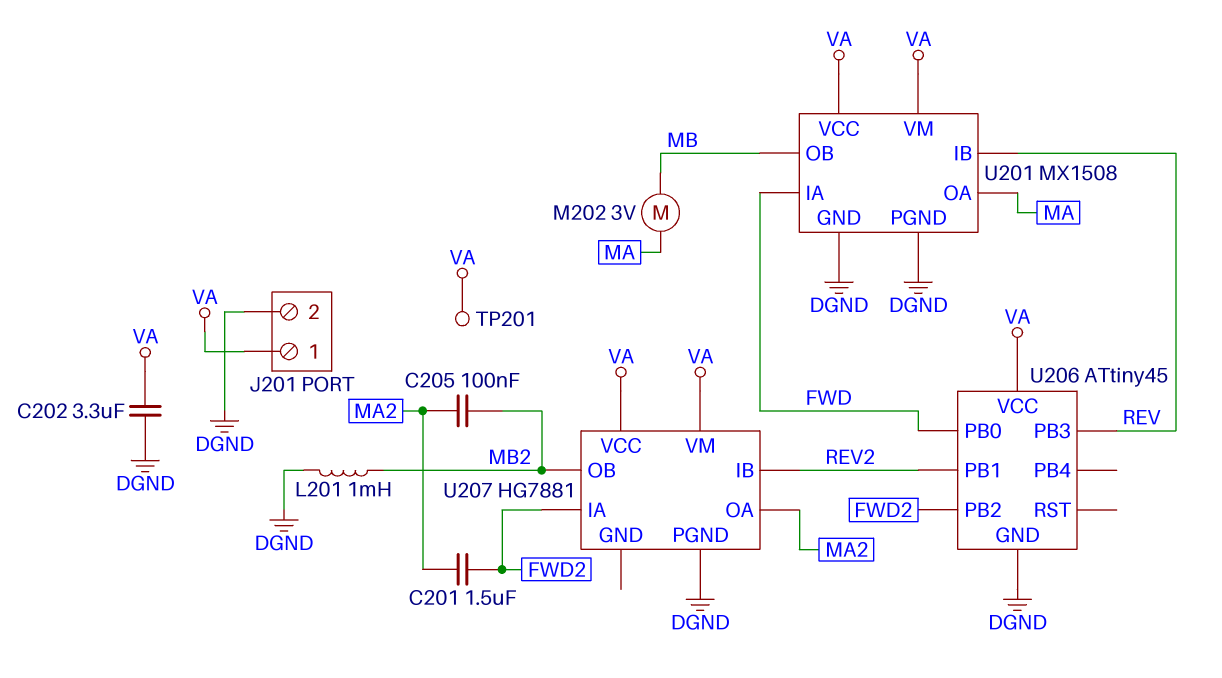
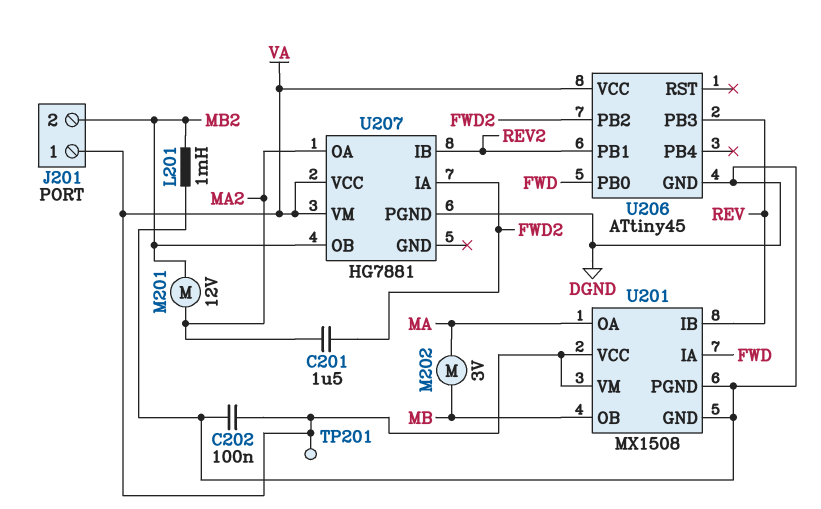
C202: 3.3uF (DGND, VA) -> 100nF (DGND, VA)
C205: 100nF (MA2, MB2) -> none
J201 pin 2: DGND -> MB2
M201: none -> motor 12V (MA2, MB2)

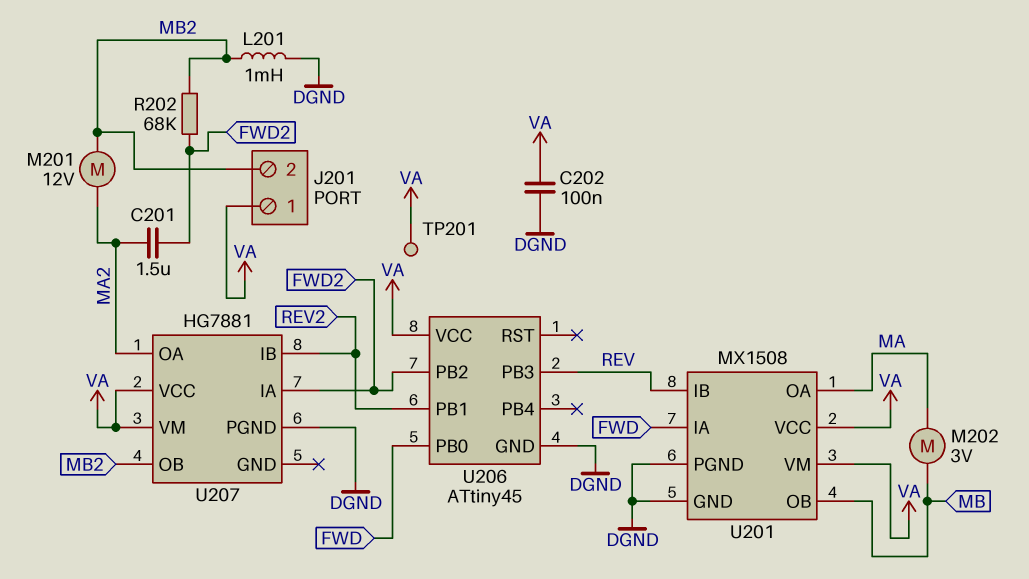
R202: none -> 68k (FWD2, MB2)

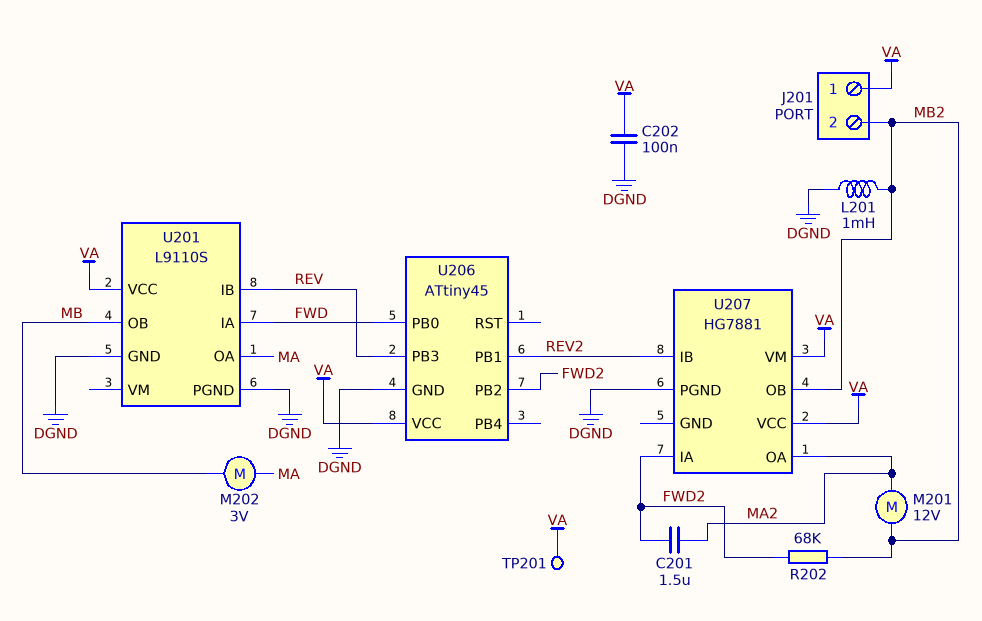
U201: MX1508 -> L9110S
U201 pin VM: VA -> none

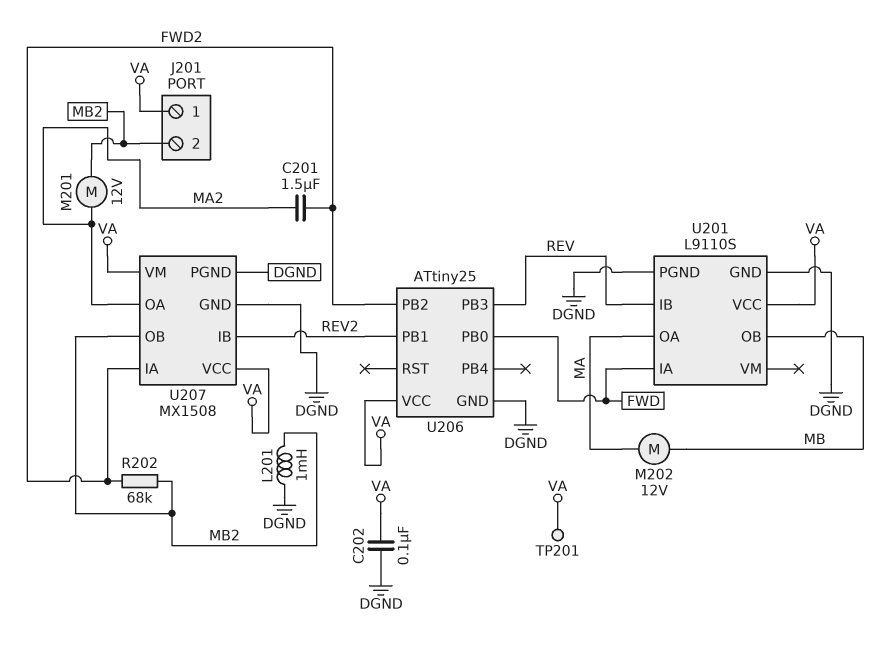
M202: motor 3V (MA, MB) -> motor 12V (MA, MB)
U206: ATtiny45 -> ATtiny25
U207: HG7881 -> MX1508
U207 pin GND: none -> DGND

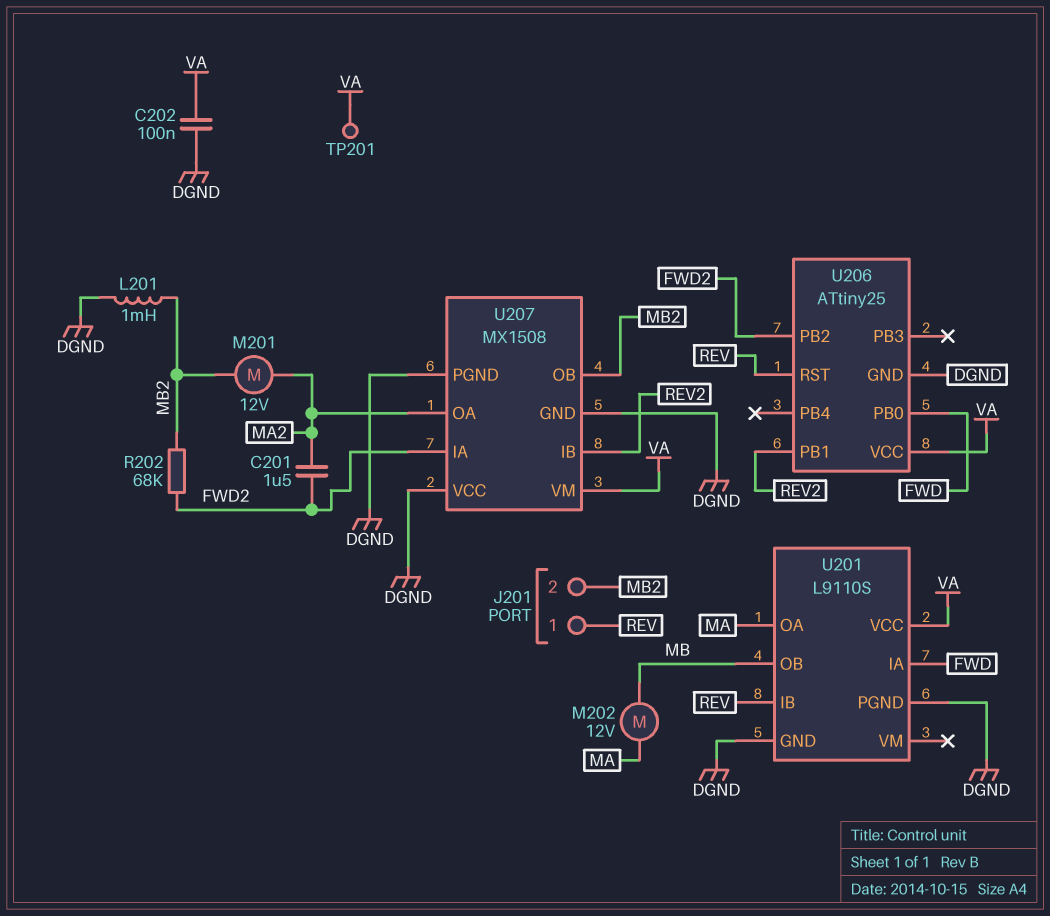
J201 pin 1: VA -> REV
U206 pin PB3: REV -> none
U206 pin RST: none -> REV
U207 pin VCC: VA -> DGND

